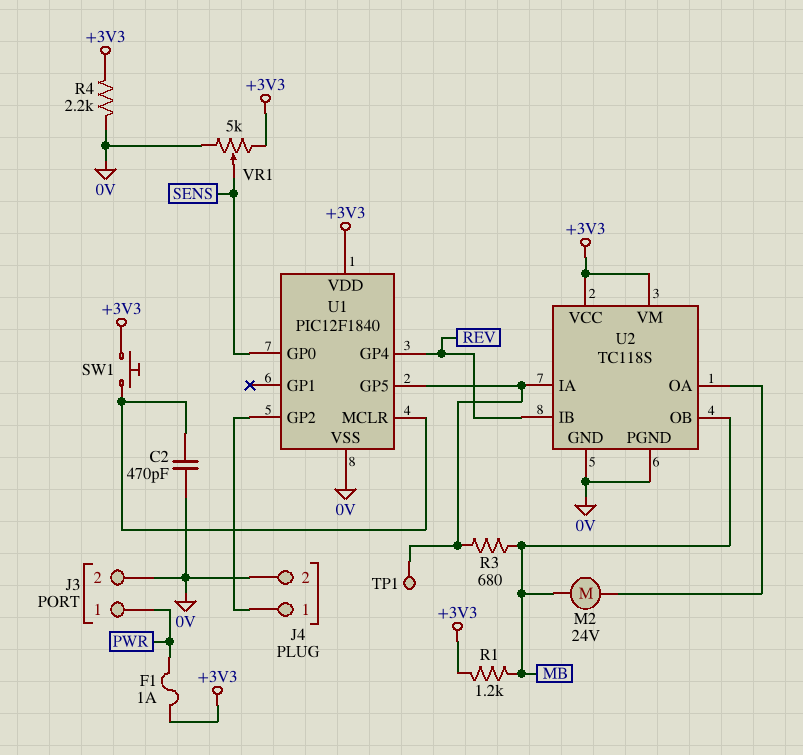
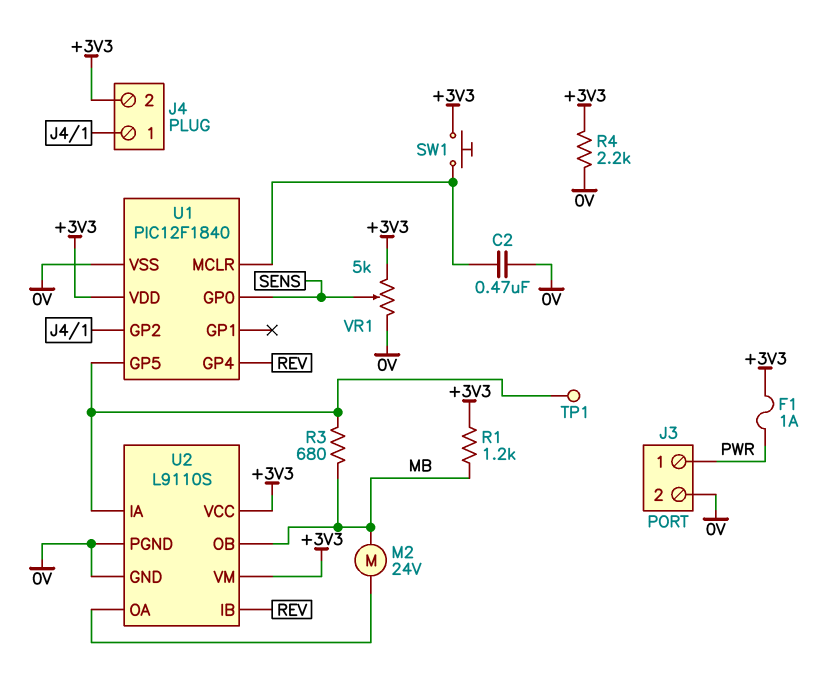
C2: 470pF (0V, U1/MCLR) -> 470nF (0V, U1/MCLR)
J4 pin 2: 0V -> +3V3
U2: TC118S -> L9110S

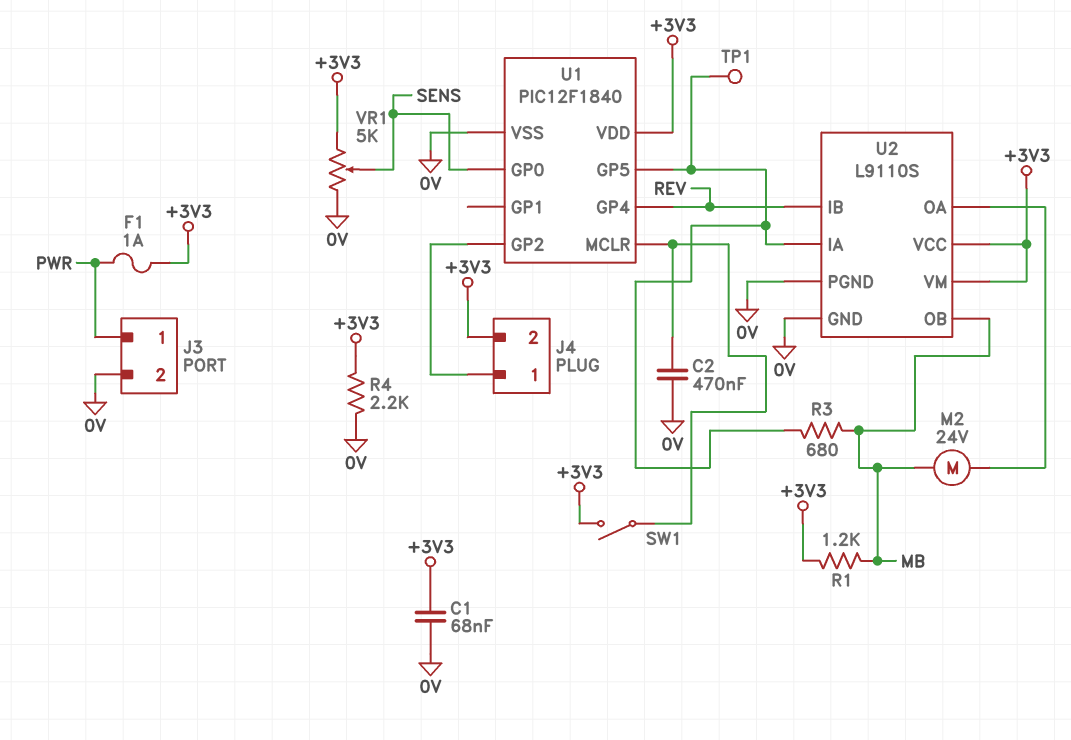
C1: none -> 68nF (+3V3, 0V)
SW1: button (+3V3, U1/MCLR) -> switch (+3V3, U1/MCLR)

